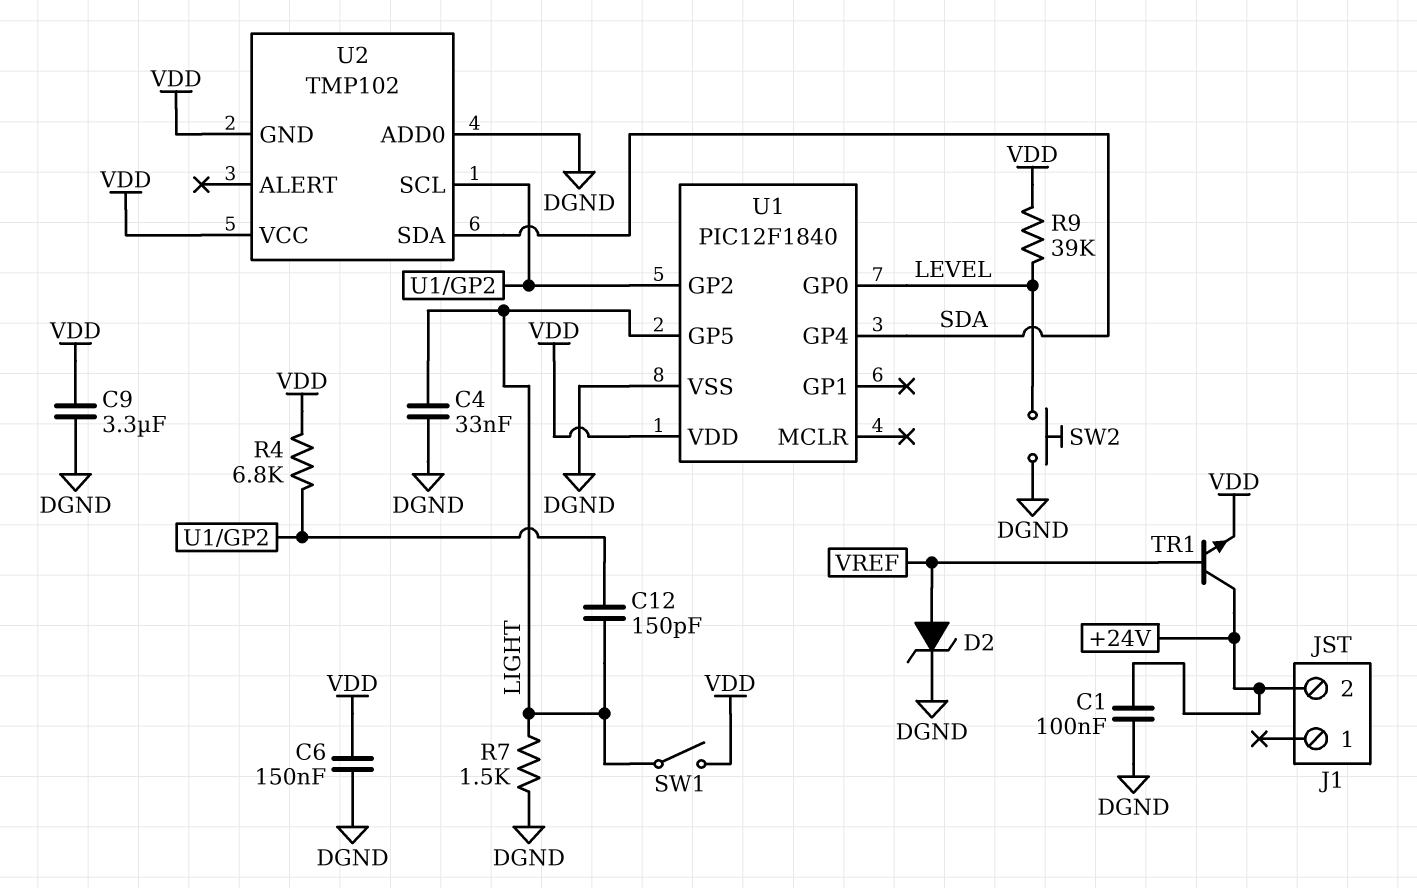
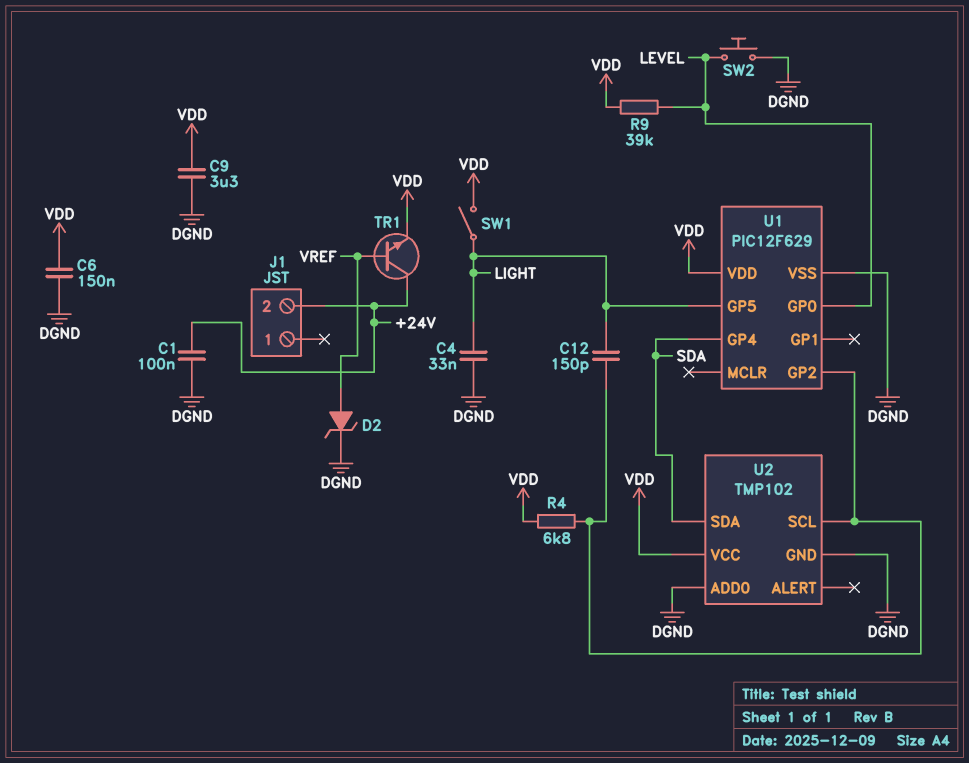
R7: 1.5k (DGND, LIGHT) -> none
U1: PIC12F1840 -> PIC12F629
U2 pin GND: VDD -> DGND

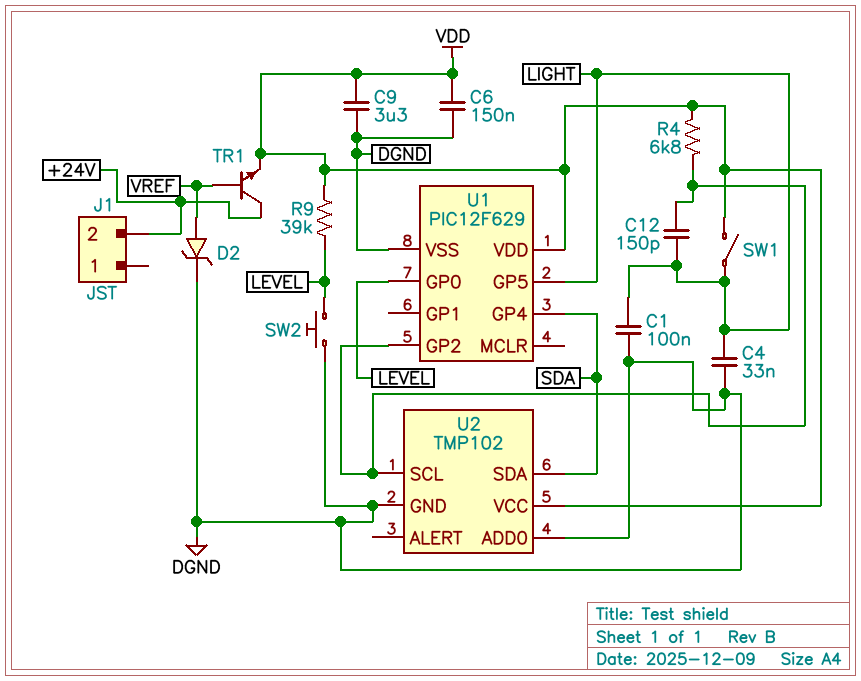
C1: 100nF (+24V, DGND) -> 100nF (DGND, LIGHT)

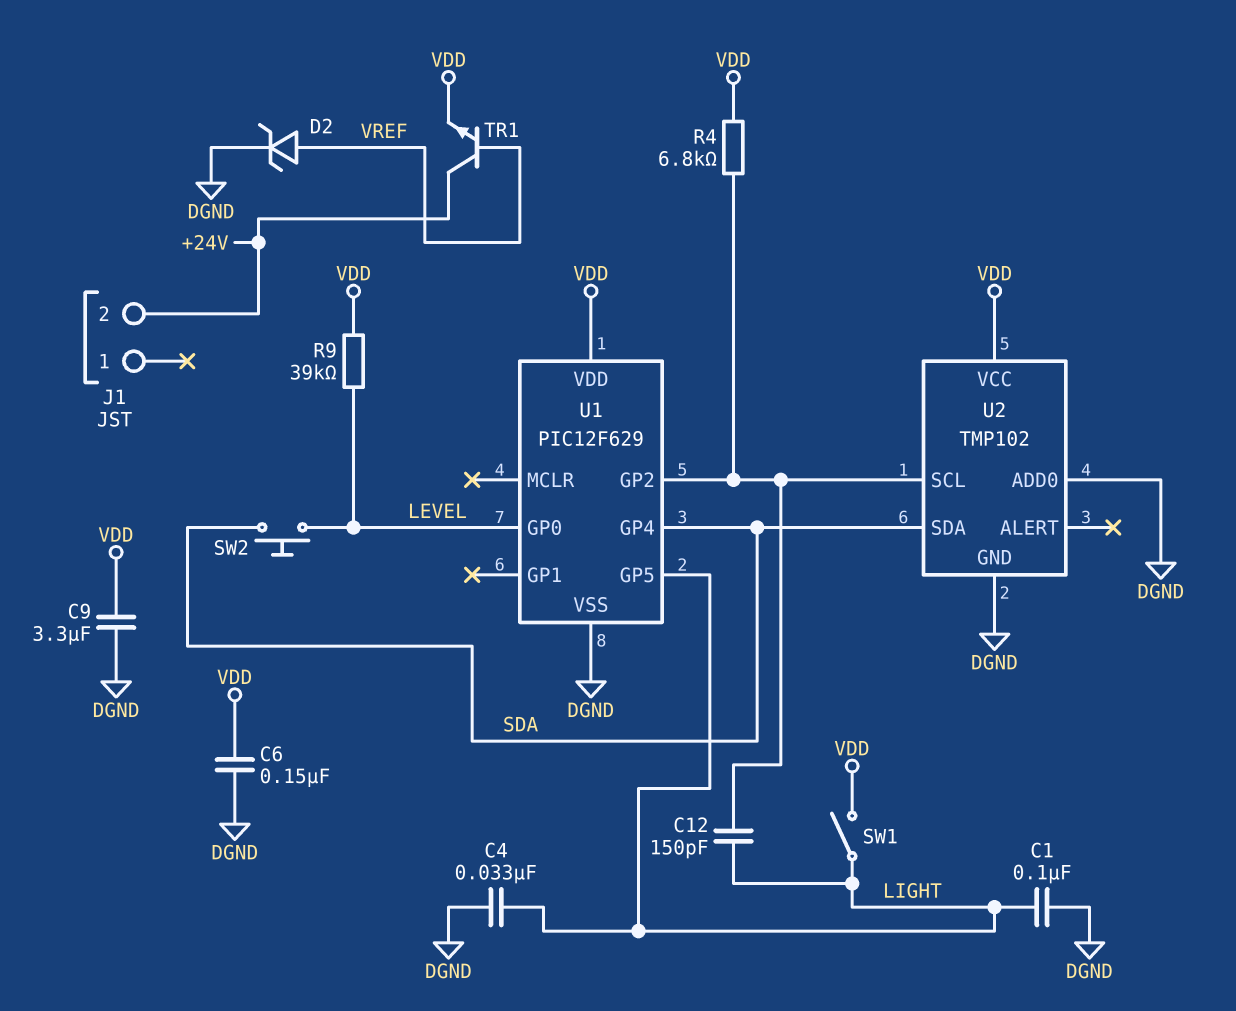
SW2: button (DGND, LEVEL) -> button (LEVEL, SDA)

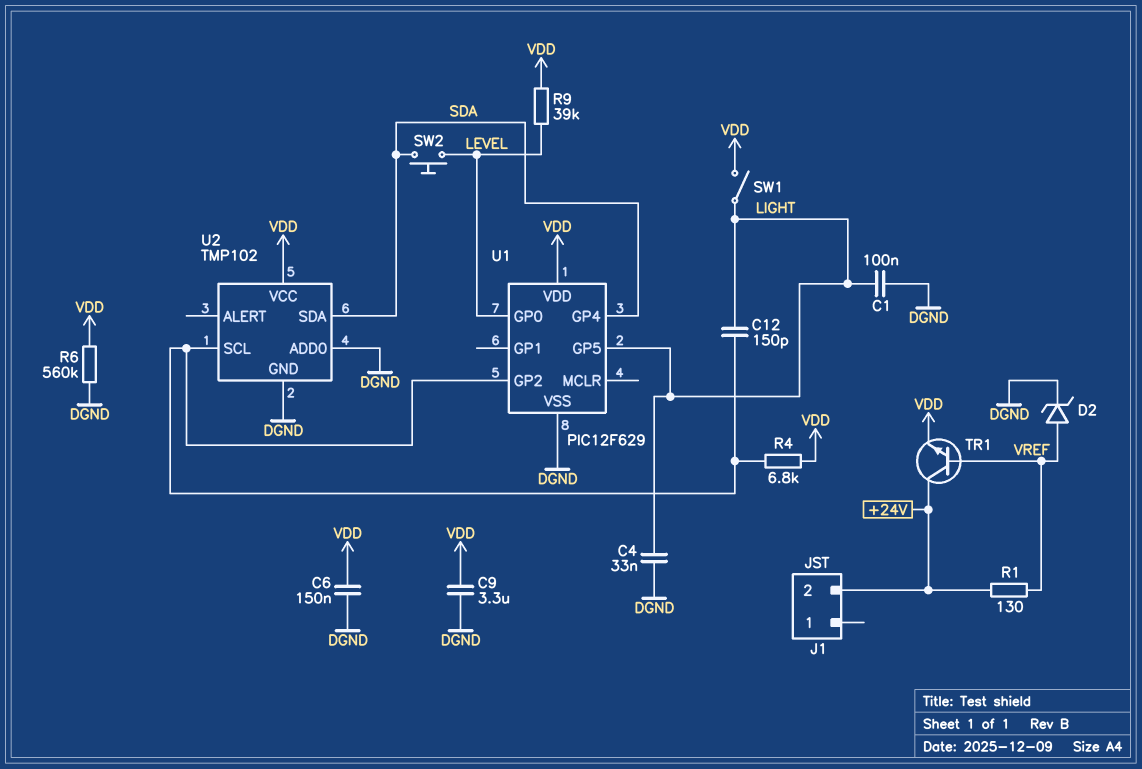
R1: none -> 130 (+24V, VREF)
R6: none -> 560k (DGND, VDD)

